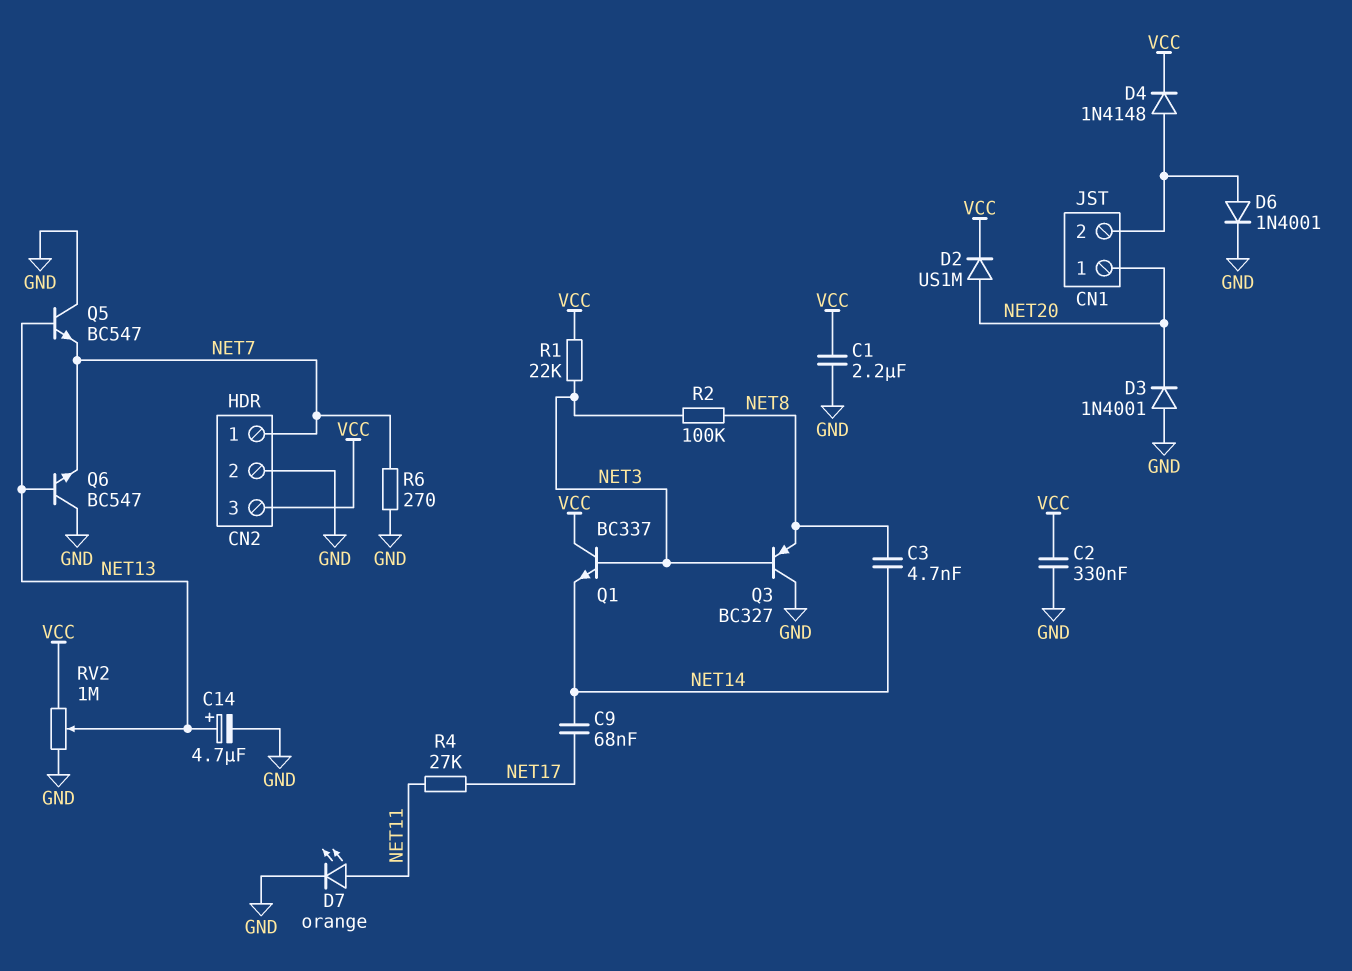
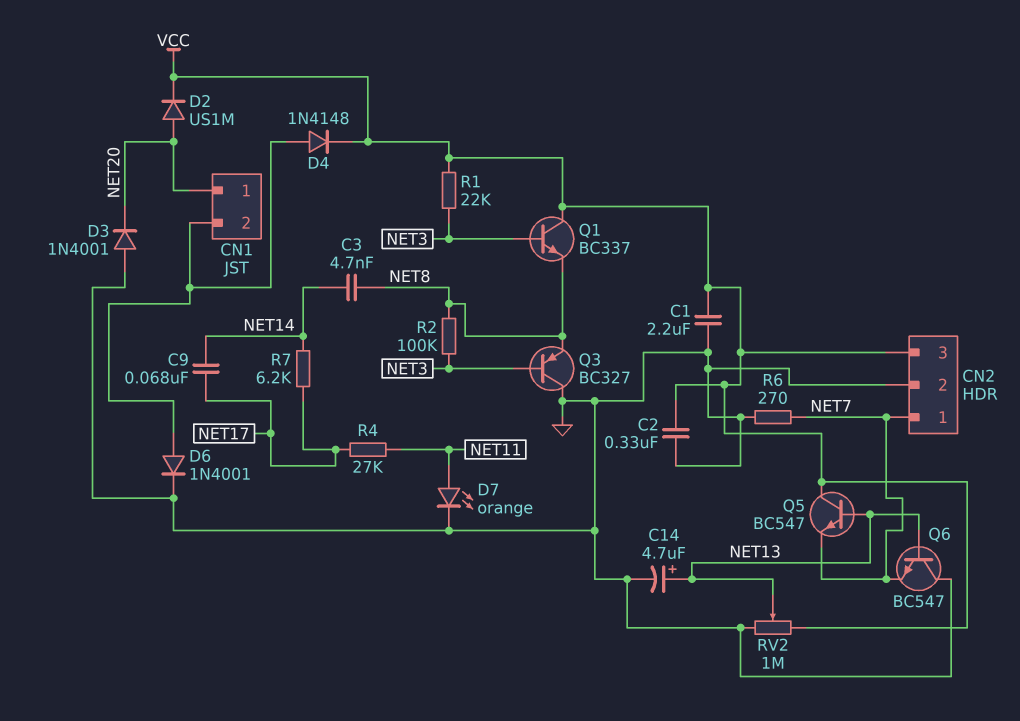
Q1: NPN BC337 (B NET3, C VCC, E NET14) -> NPN BC337 (B NET3, C VCC, E NET8)
Q5: NPN BC547 (B NET13, C GND, E NET7) -> NPN BC547 (B NET13, C VCC, E NET7)
R7: none -> 6.2k (NET14, NET17)

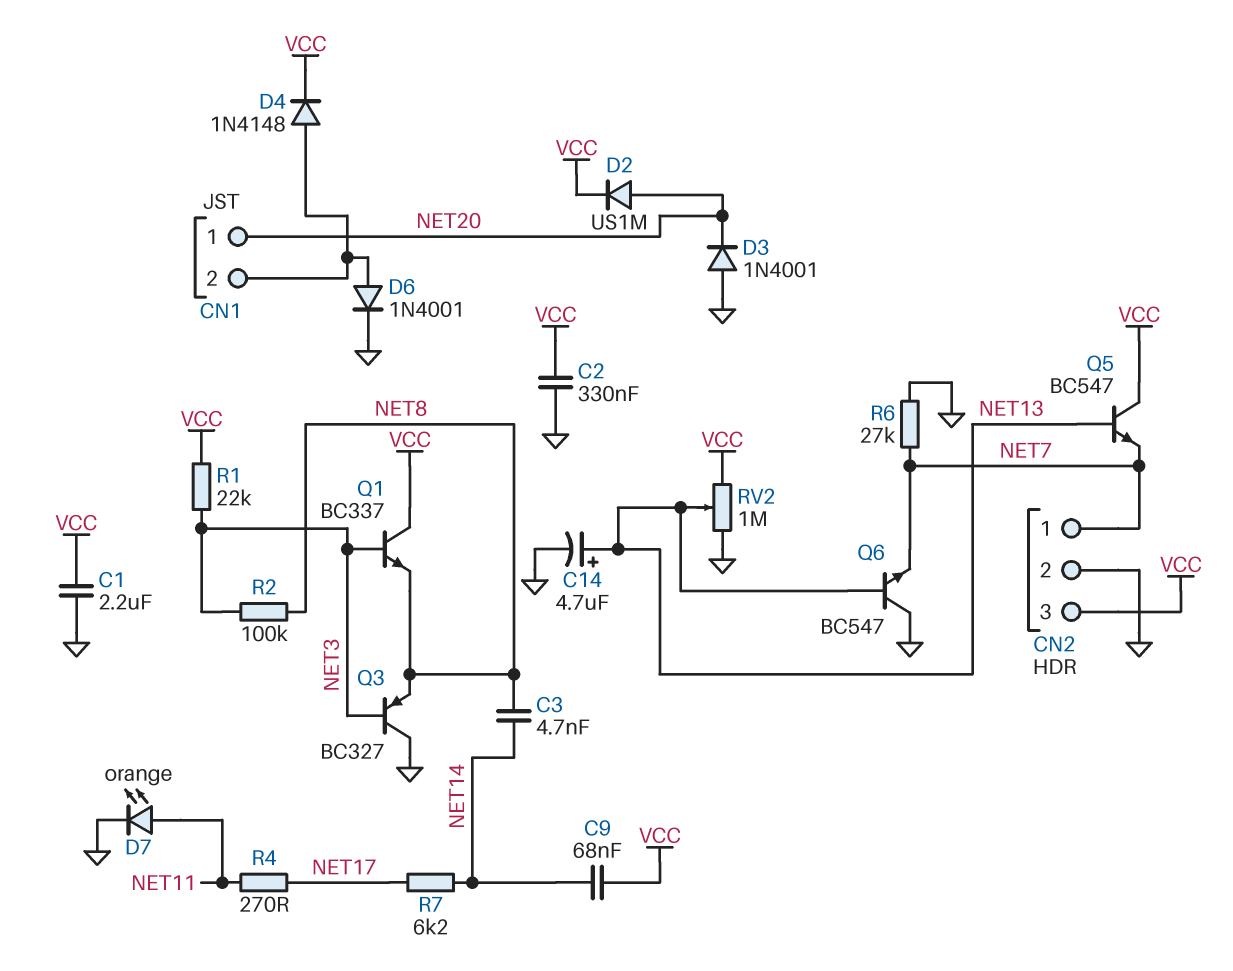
C9: 68nF (NET14, NET17) -> 68nF (NET14, VCC)
R4: 27k (NET11, NET17) -> 270 (NET11, NET17)
R6: 270 (GND, NET7) -> 27k (GND, NET7)

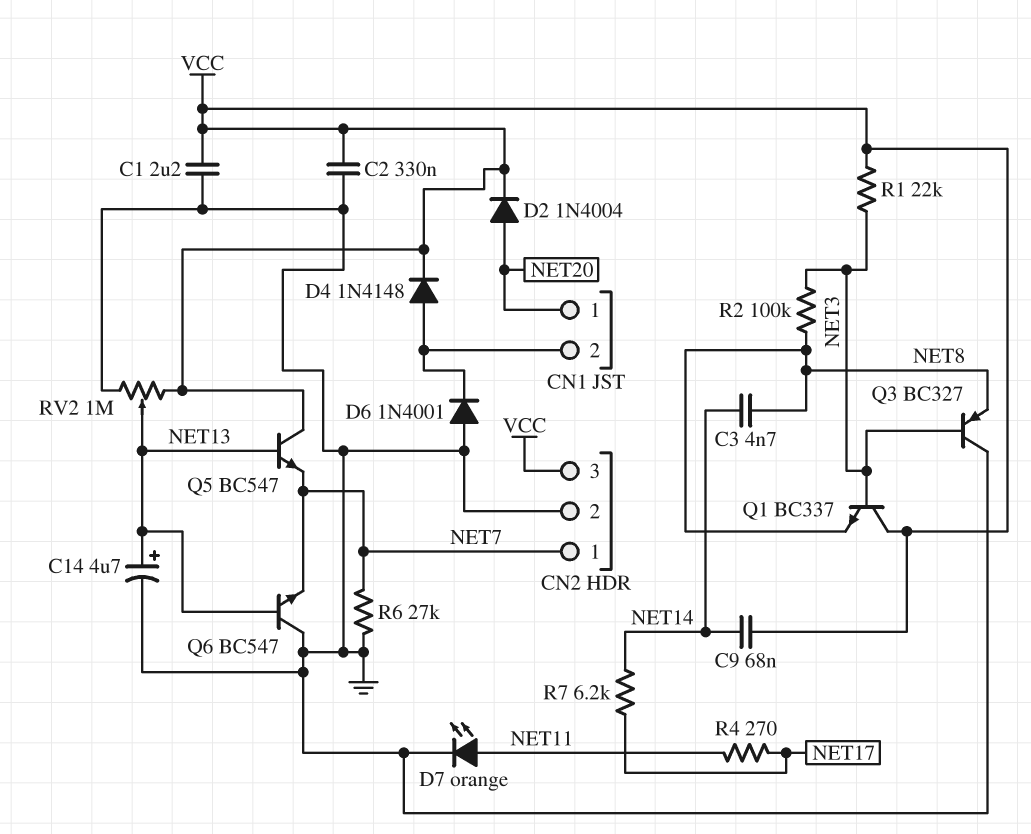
D2: diode US1M (A NET20, K VCC) -> diode 1N4004 (A NET20, K VCC)
D3: diode 1N4001 (A GND, K NET20) -> none
D6: diode 1N4001 (A CN1/2, K GND) -> diode 1N4001 (A GND, K CN1/2)

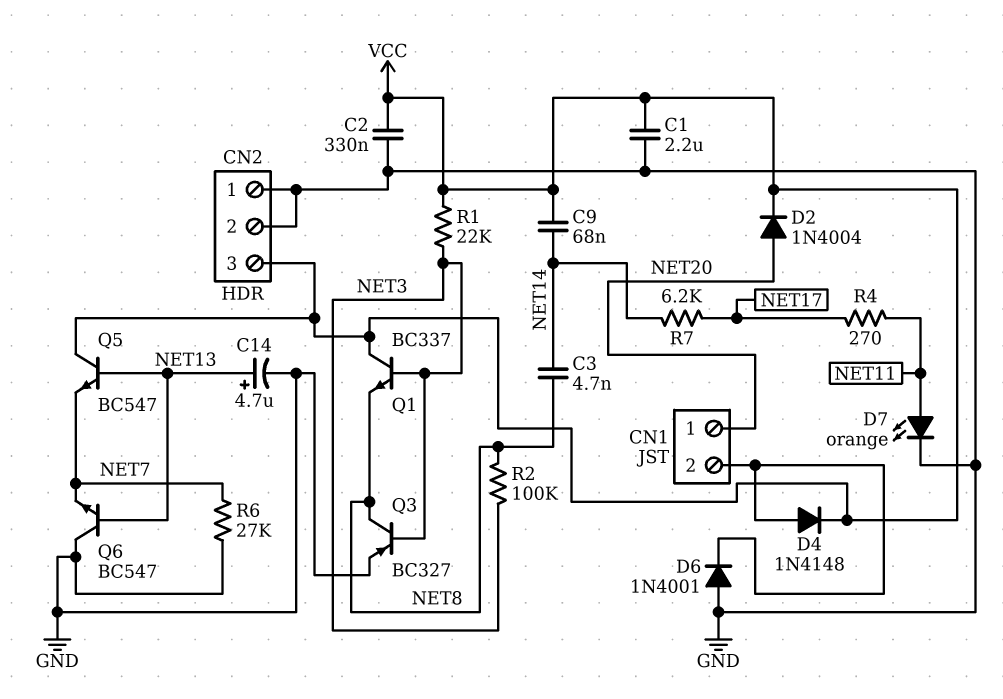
CN2 pin 1: NET7 -> GND
Q3: PNP BC327 (B NET3, C GND, E NET8) -> PNP BC327 (B NET3, C NET8, E GND)
RV2: 1M (GND, VCC, wiper NET13) -> none

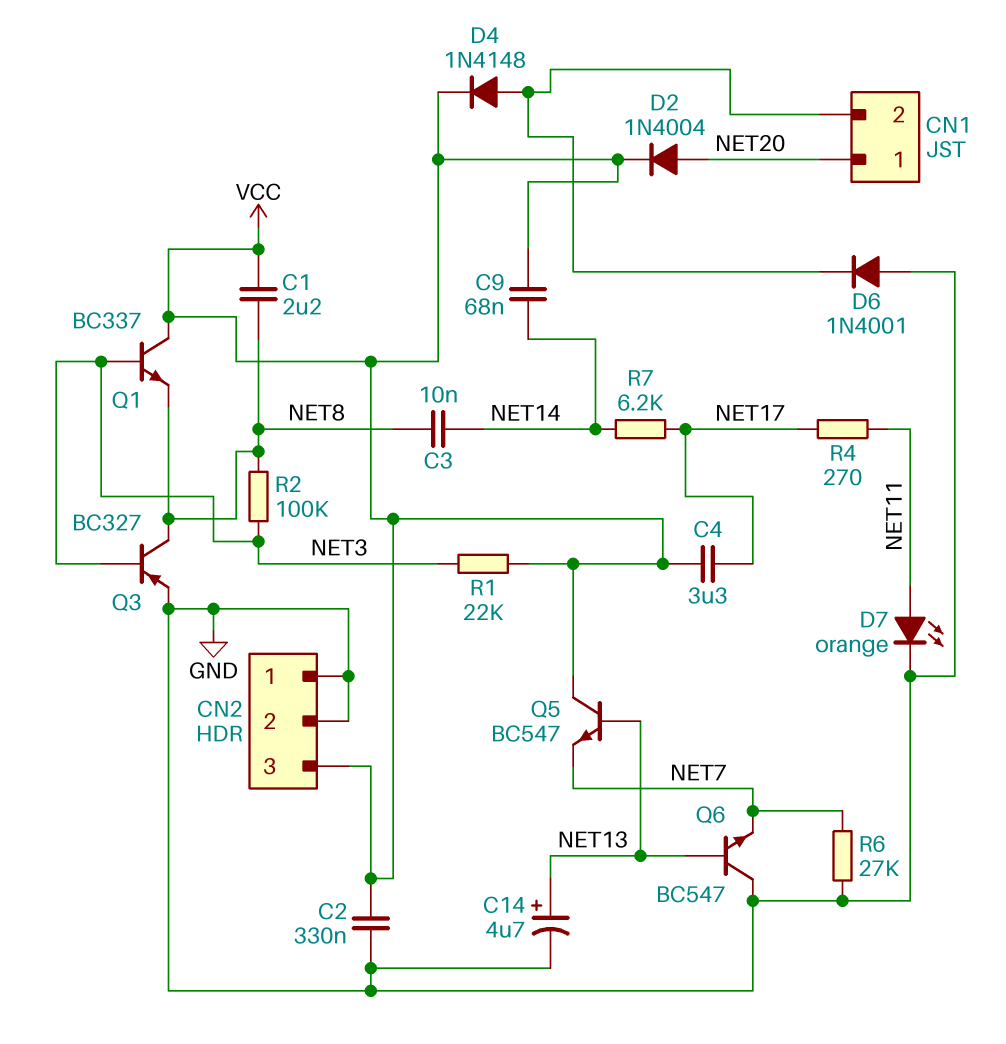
C1: 2.2uF (GND, VCC) -> 2.2uF (NET8, VCC)
C3: 4.7nF (NET8, NET14) -> 10nF (NET8, NET14)
C4: none -> 3.3uF (NET17, VCC)

